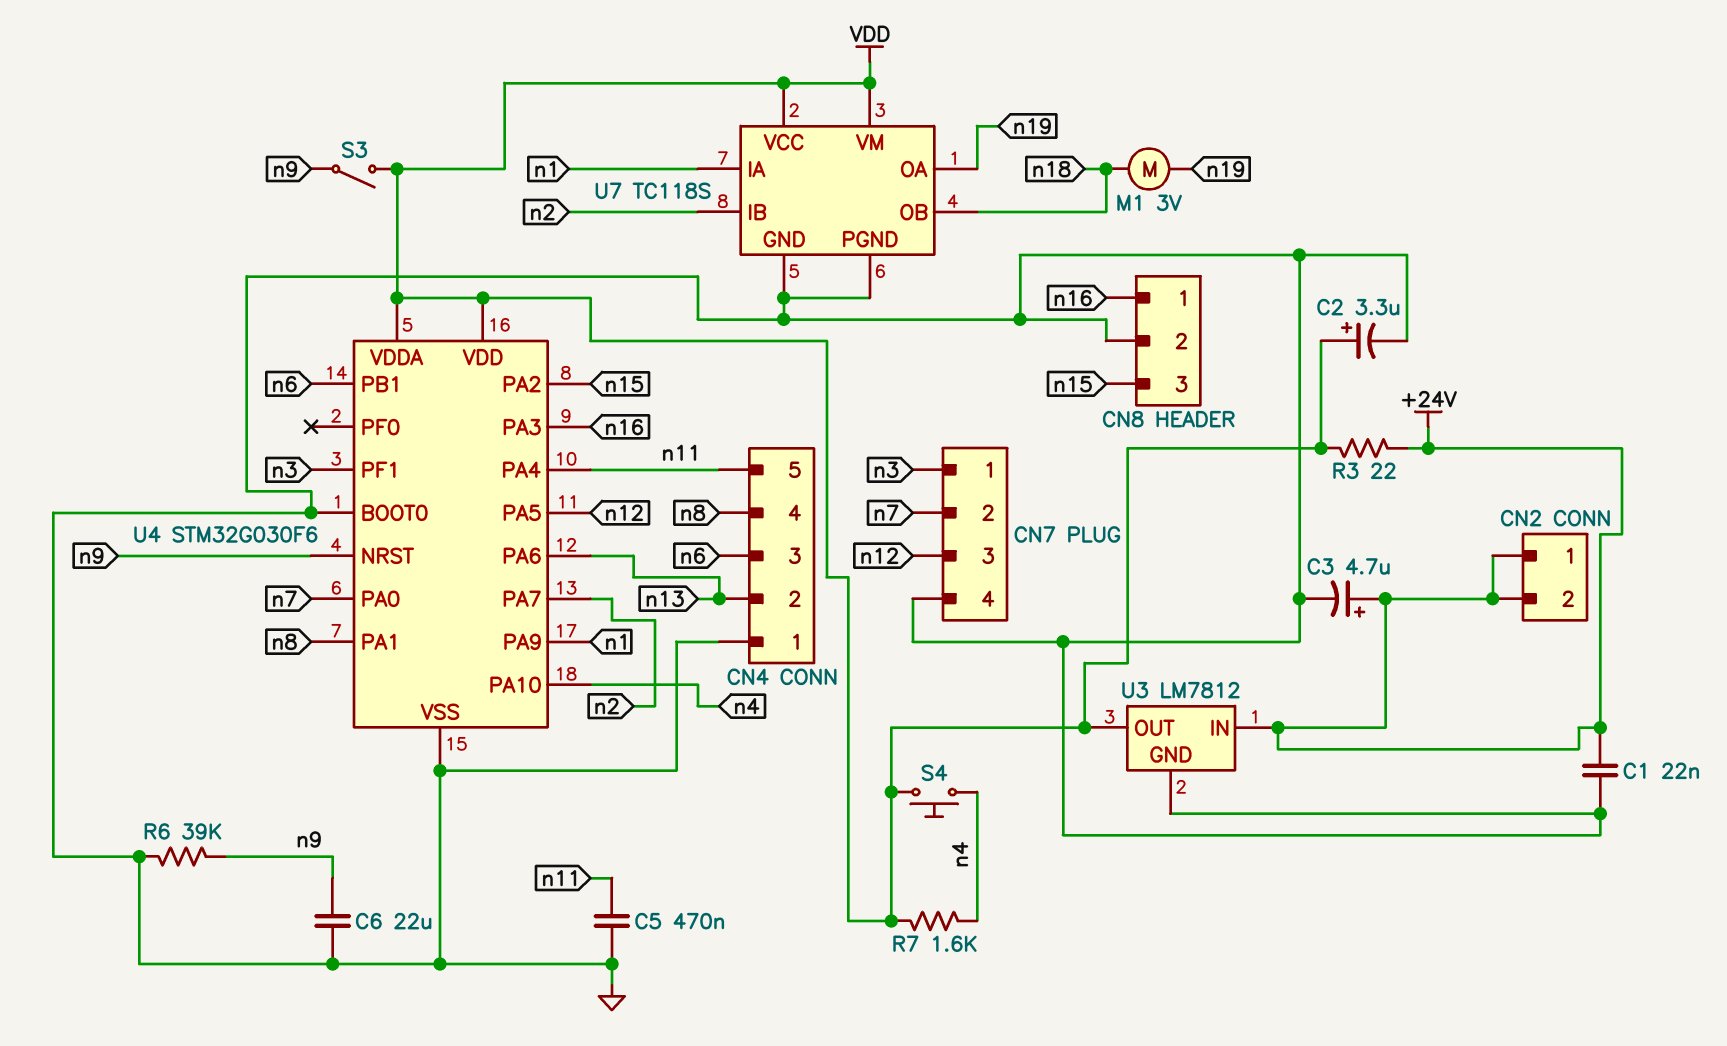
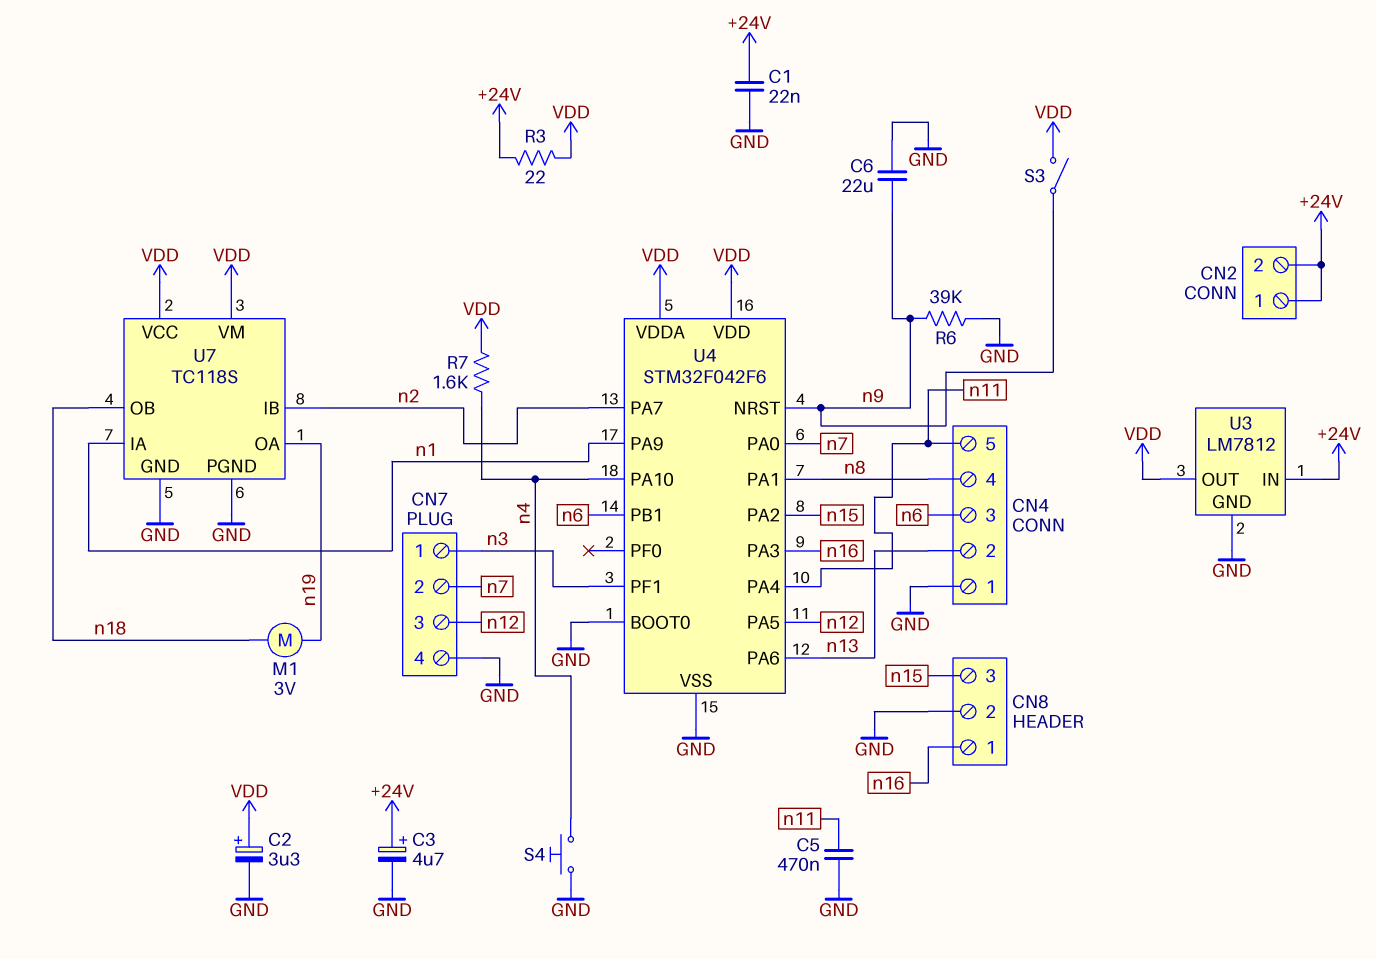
S4: button (VDD, n4) -> button (GND, n4)
U4: STM32G030F6 -> STM32F042F6

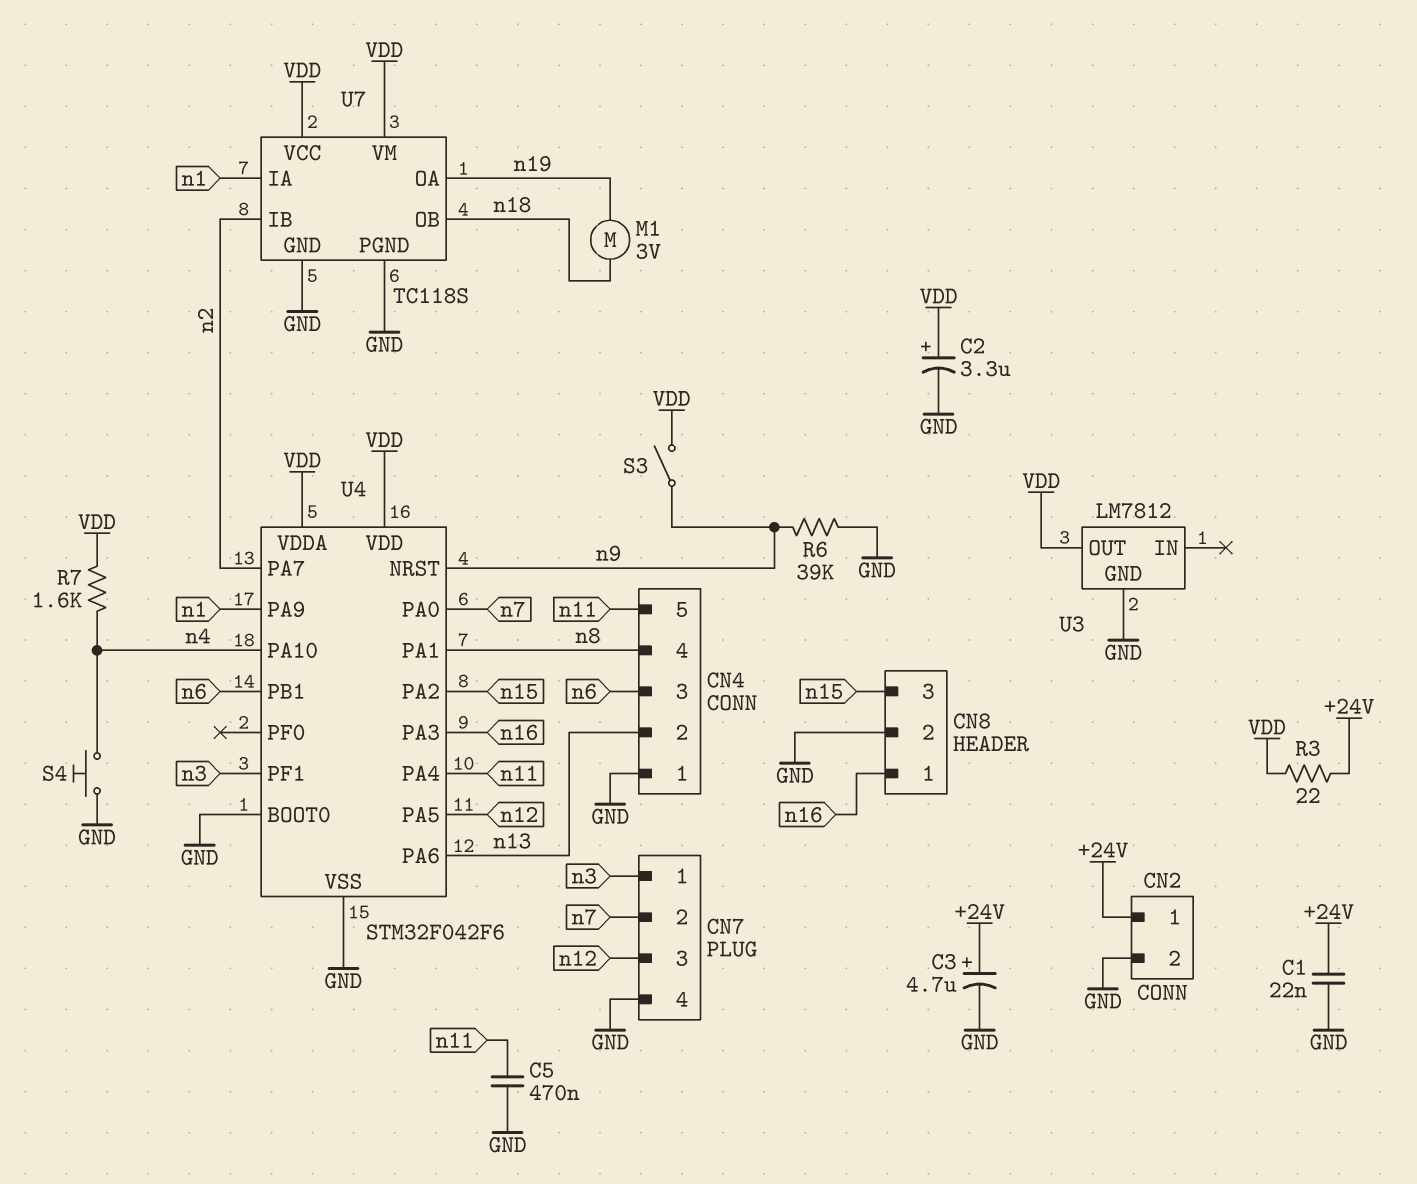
C6: 22uF (GND, n9) -> none
CN2 pin 2: +24V -> GND
U3 pin IN: +24V -> none

